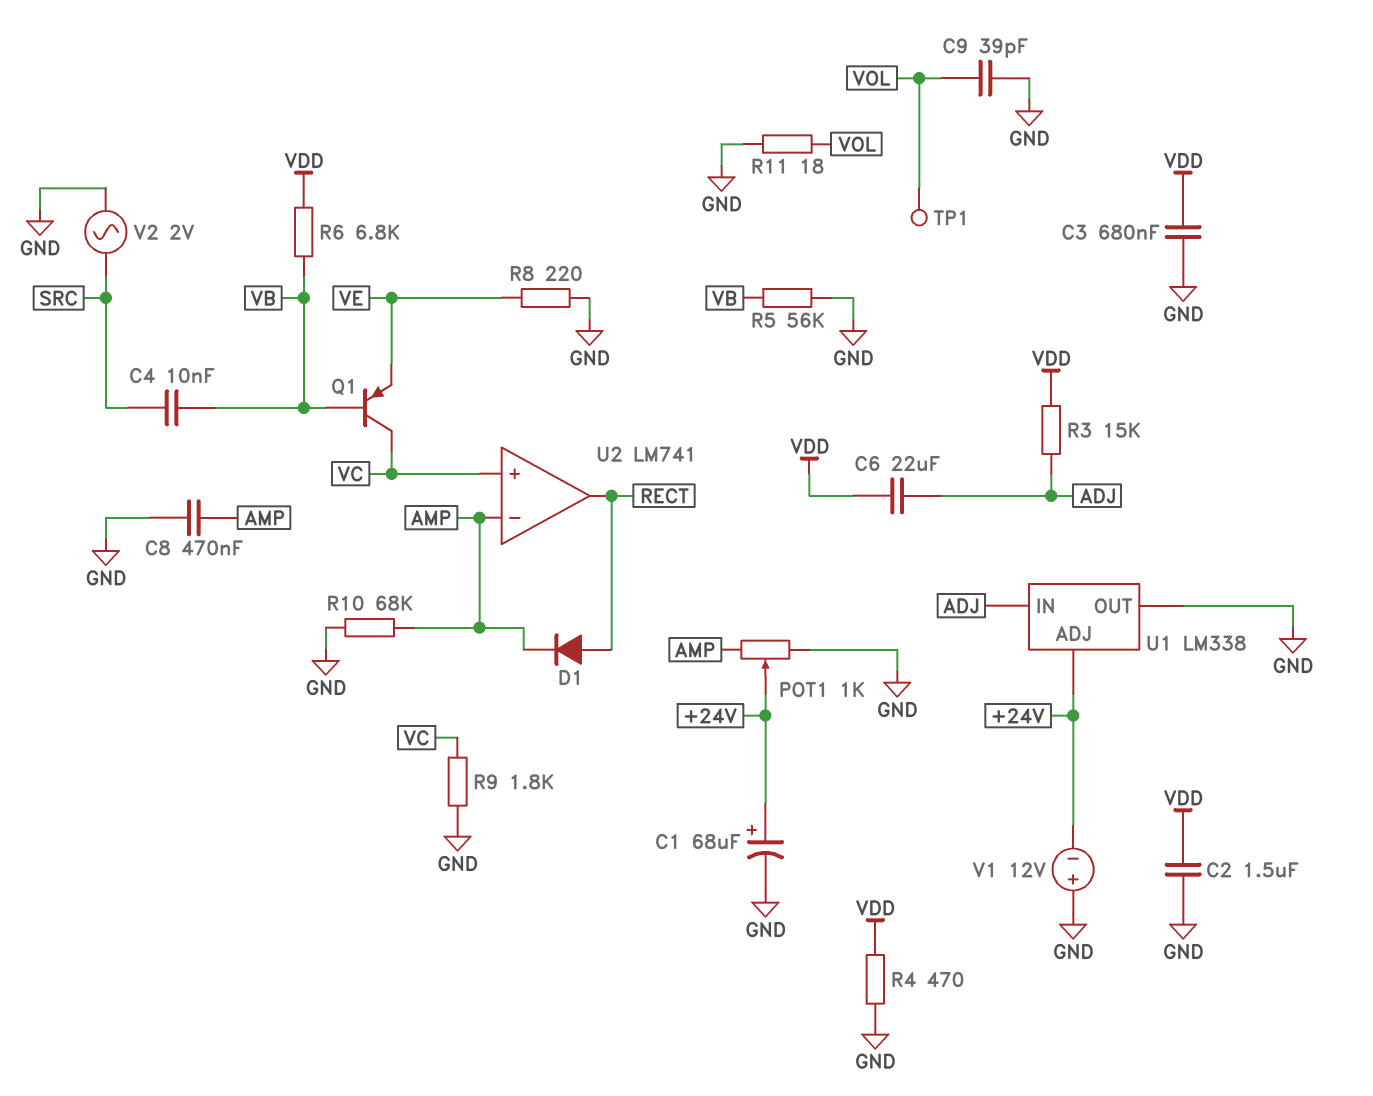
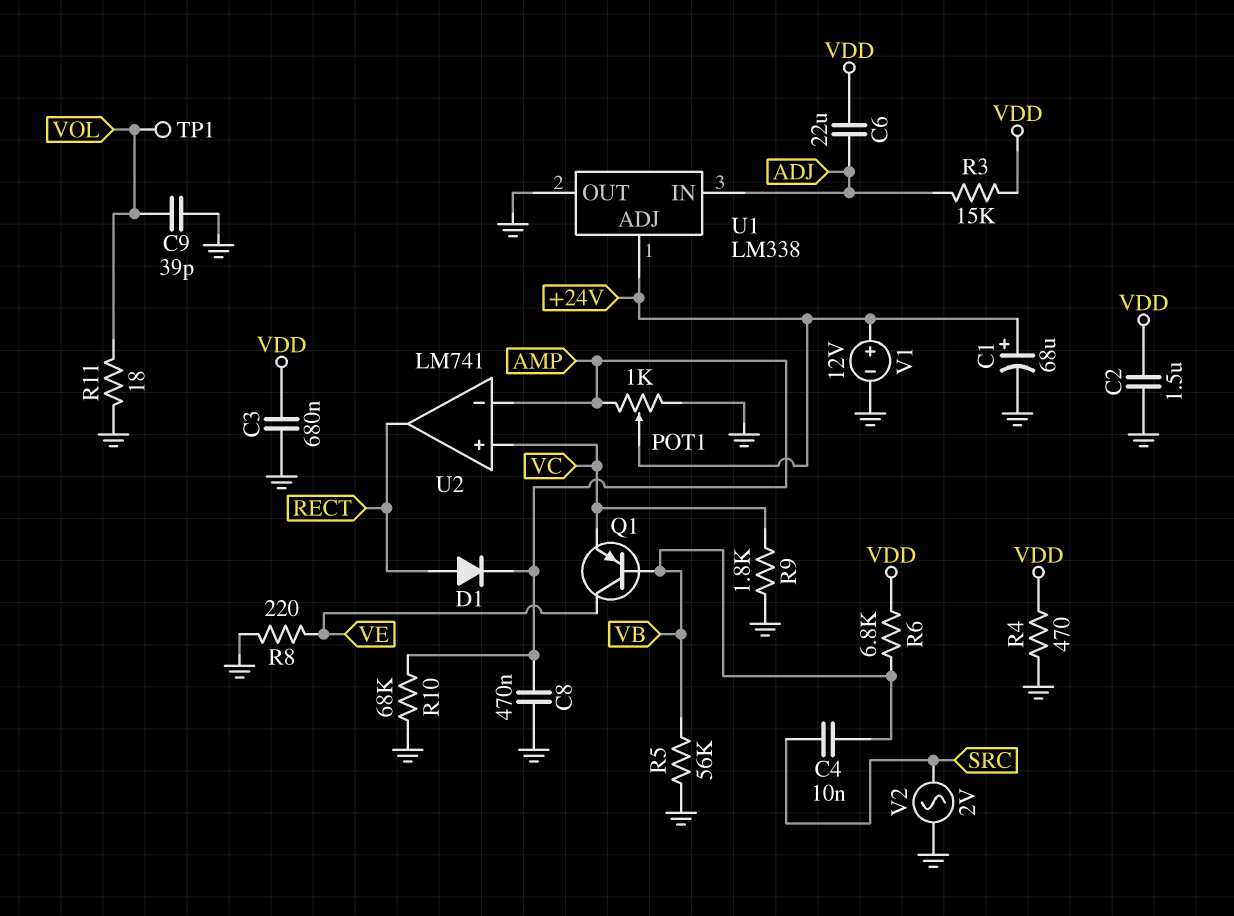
Q1: PNP (B VB, C VC, E VE) -> PNP (B VB, C VE, E VC)
V1: 12V (plus GND, minus +24V) -> 12V (plus +24V, minus GND)

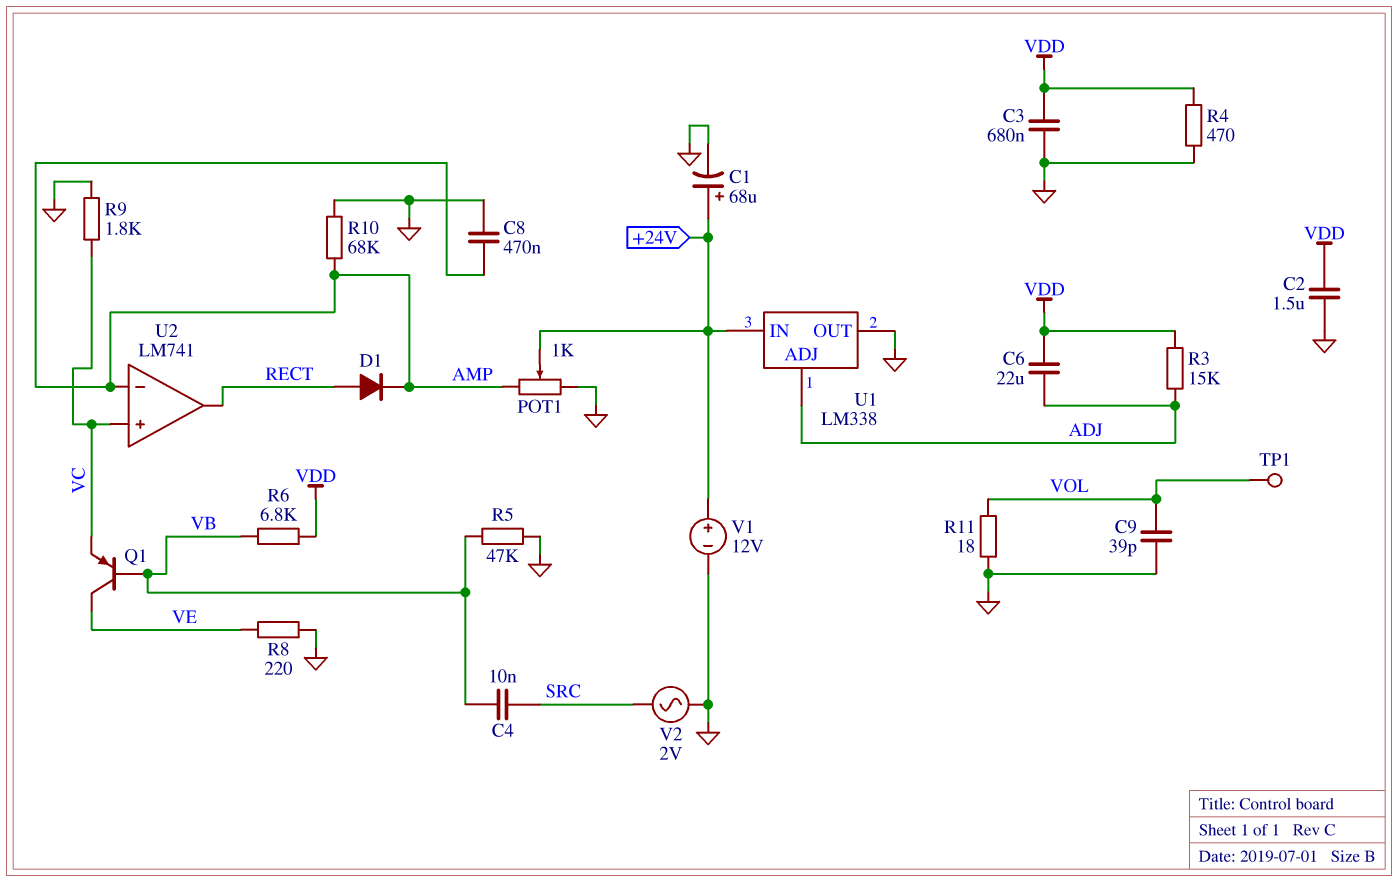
R5: 56k (GND, VB) -> 47k (GND, VB)
U1 pin ADJ: +24V -> ADJ
U1 pin IN: ADJ -> +24V

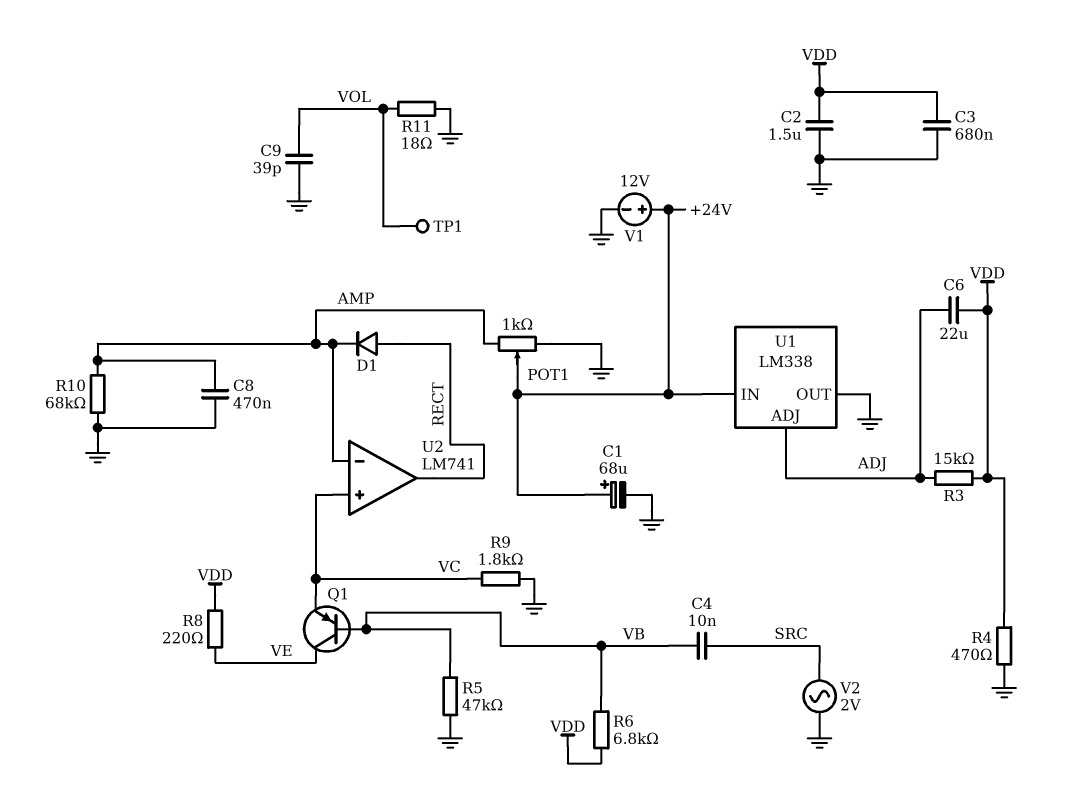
R8: 220 (GND, VE) -> 220 (VDD, VE)

